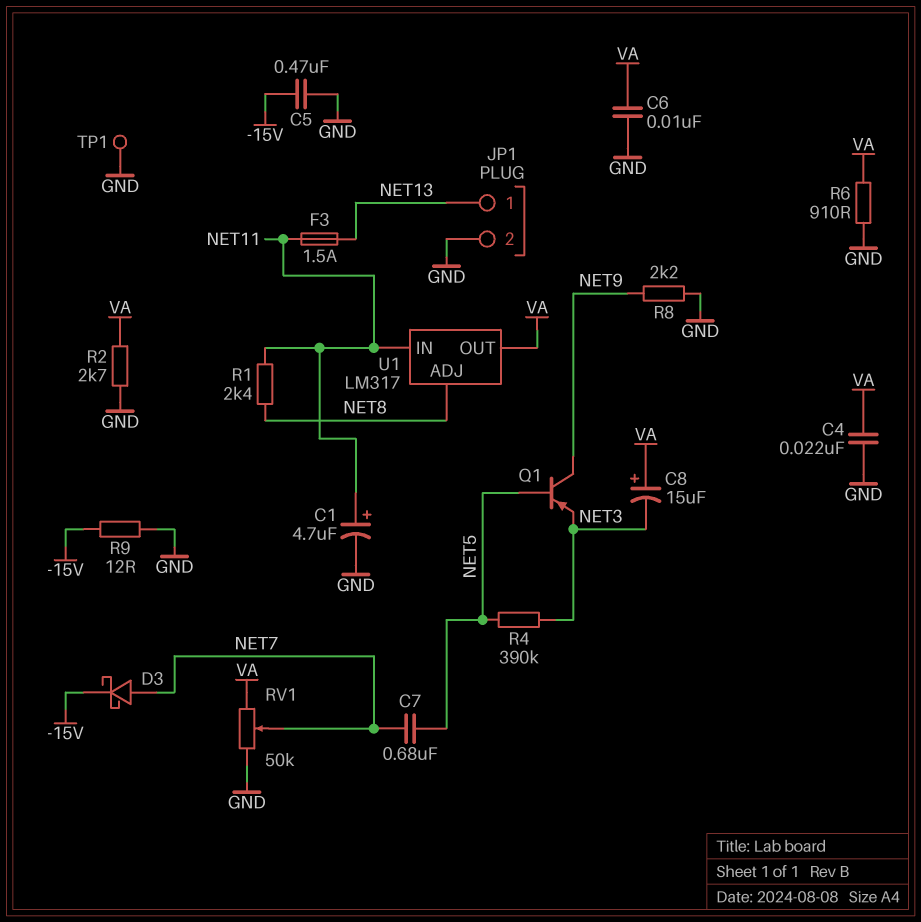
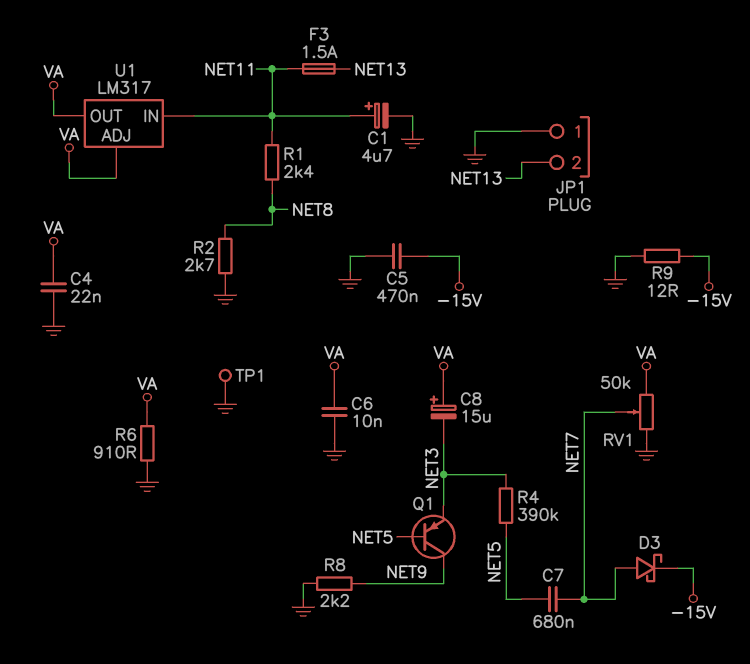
JP1 pin 1: NET13 -> GND
JP1 pin 2: GND -> NET13
R2: 2.7k (GND, VA) -> 2.7k (GND, NET8)
U1 pin ADJ: NET8 -> VA

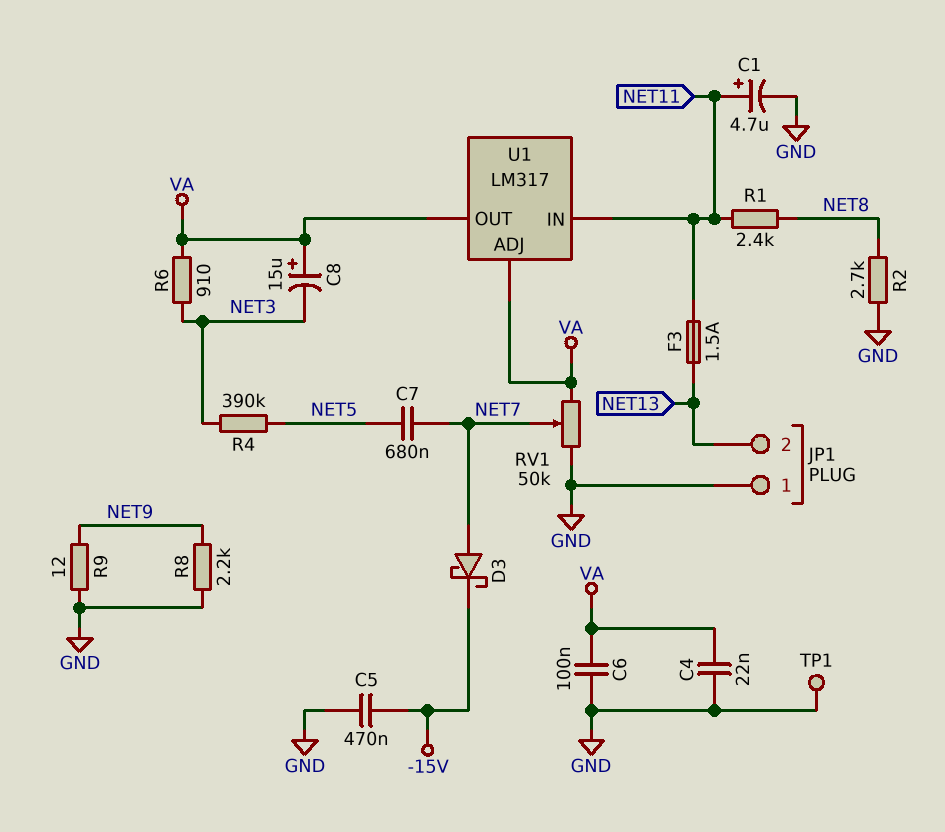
C6: 10nF (GND, VA) -> 100nF (GND, VA)
Q1: PNP (B NET5, C NET9, E NET3) -> none
R6: 910 (GND, VA) -> 910 (NET3, VA)
R9: 12 (-15V, GND) -> 12 (GND, NET9)

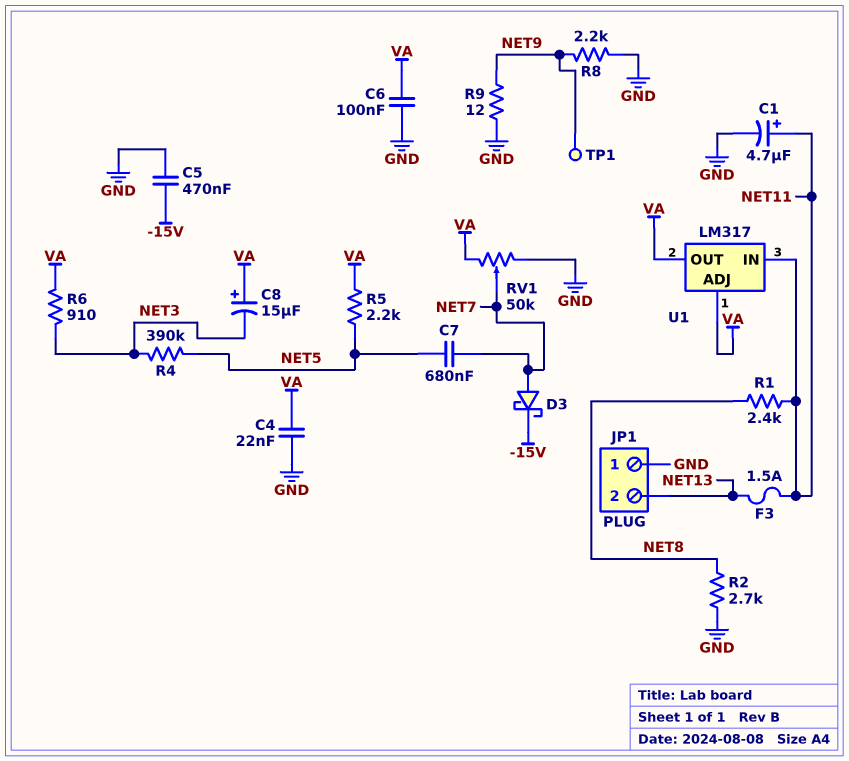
R5: none -> 2.2k (NET5, VA)
TP1: test point (GND) -> test point (NET9)

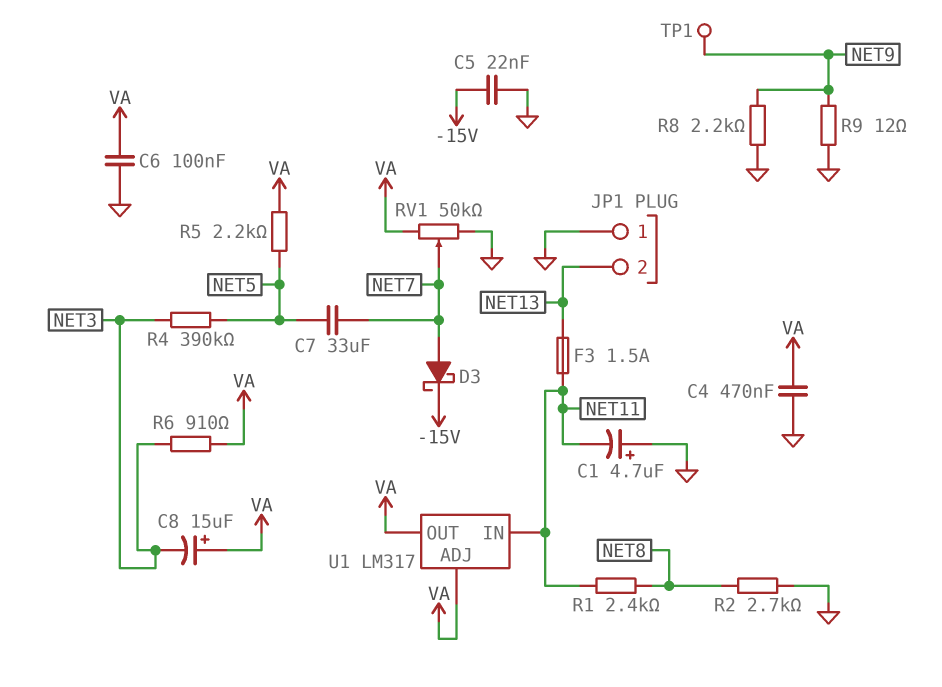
C1: 4.7uF (plus NET11, minus GND) -> 4.7uF (plus GND, minus NET11)
C4: 22nF (GND, VA) -> 470nF (GND, VA)
C5: 470nF (-15V, GND) -> 22nF (-15V, GND)
C7: 680nF (NET5, NET7) -> 33uF (NET5, NET7)

